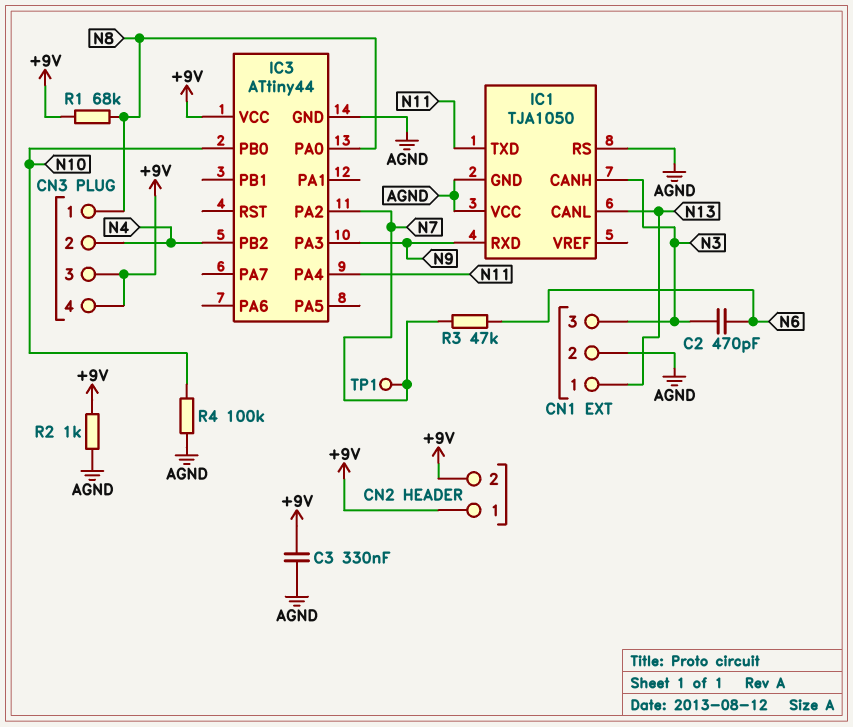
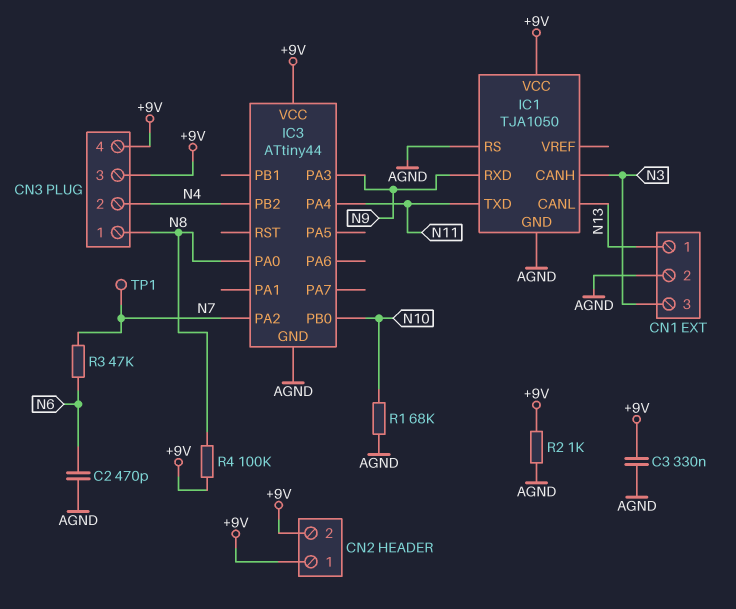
C2: 470pF (N3, N6) -> 470pF (AGND, N6)
IC1 pin VCC: AGND -> +9V
R1: 68k (+9V, N8) -> 68k (AGND, N10)
R4: 100k (AGND, N10) -> 100k (+9V, N8)

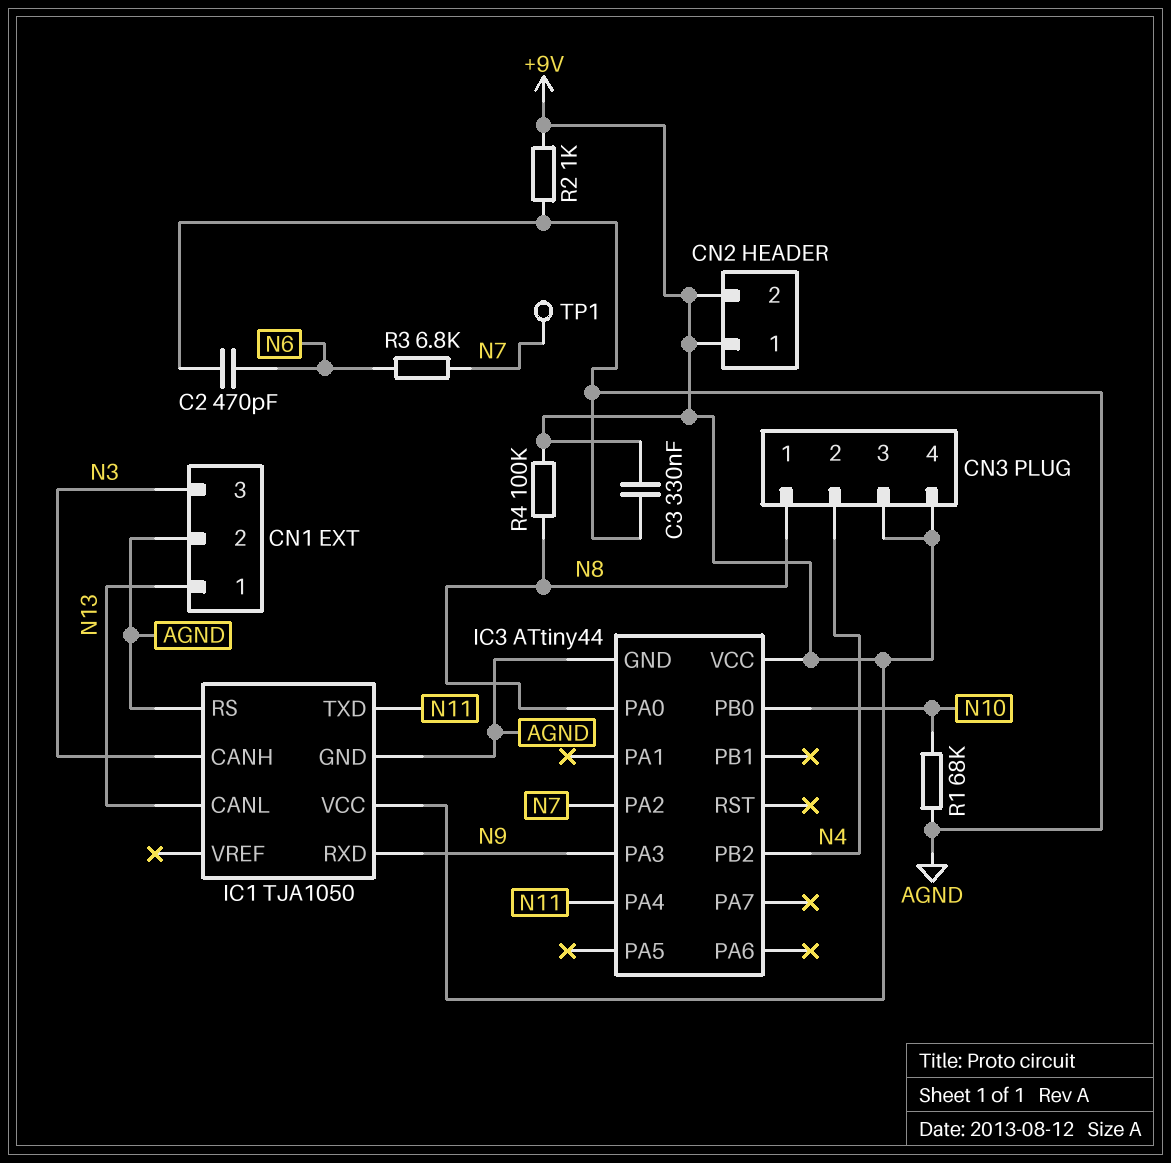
R3: 47k (N6, N7) -> 6.8k (N6, N7)

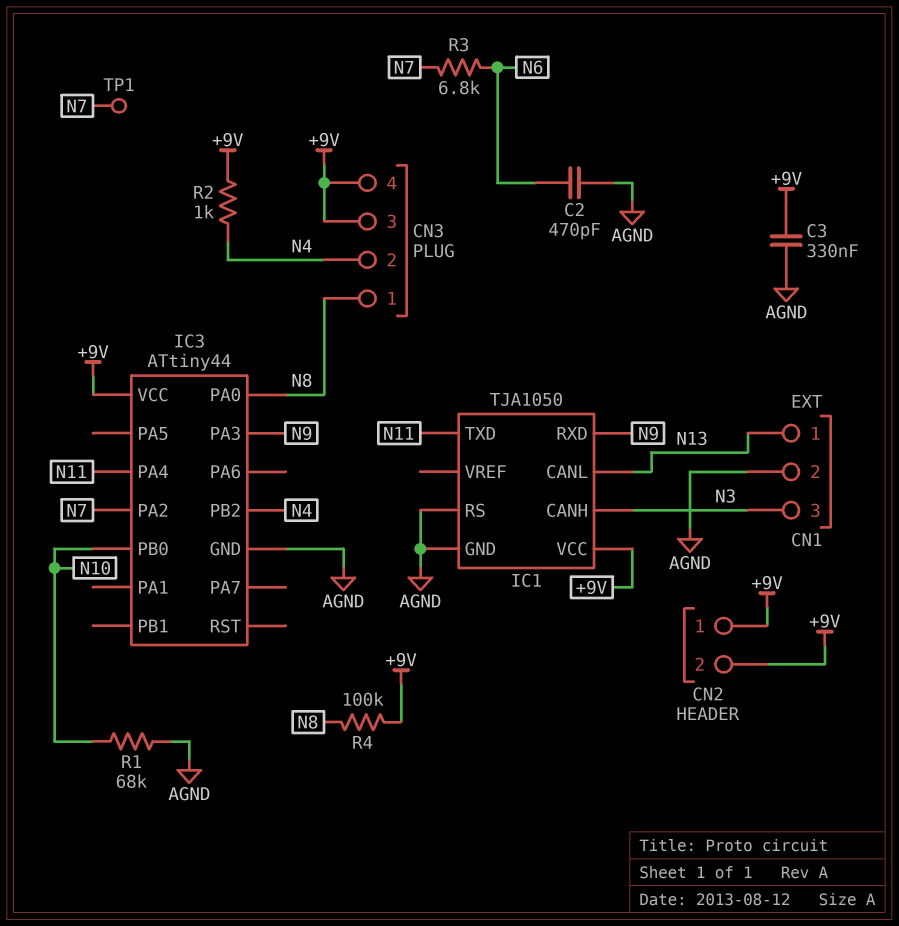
R2: 1k (+9V, AGND) -> 1k (+9V, N4)

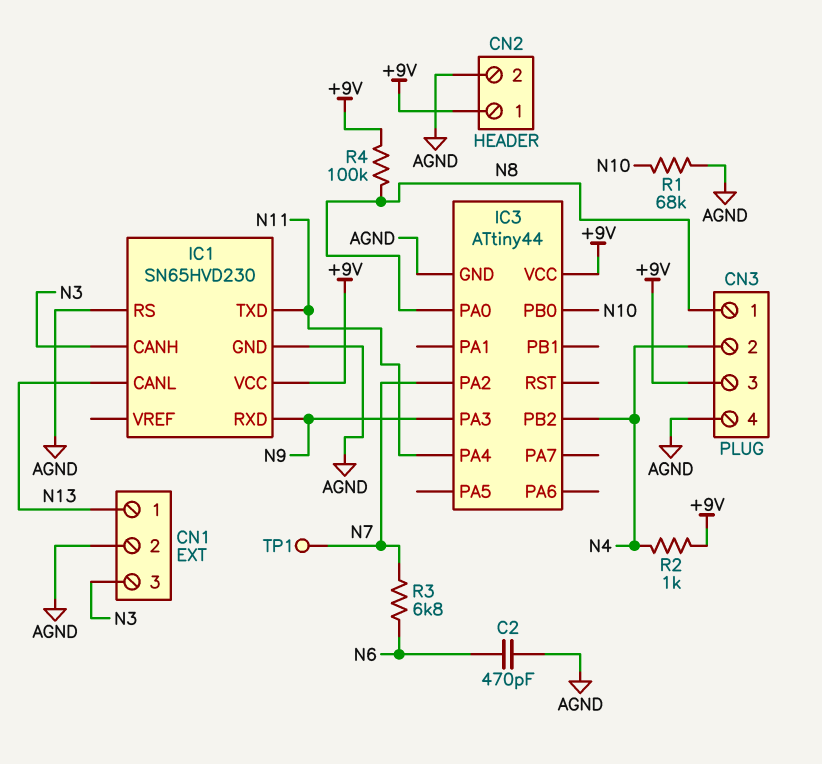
C3: 330nF (+9V, AGND) -> none
CN2 pin 2: +9V -> AGND
CN3 pin 4: +9V -> AGND
IC1: TJA1050 -> SN65HVD230

